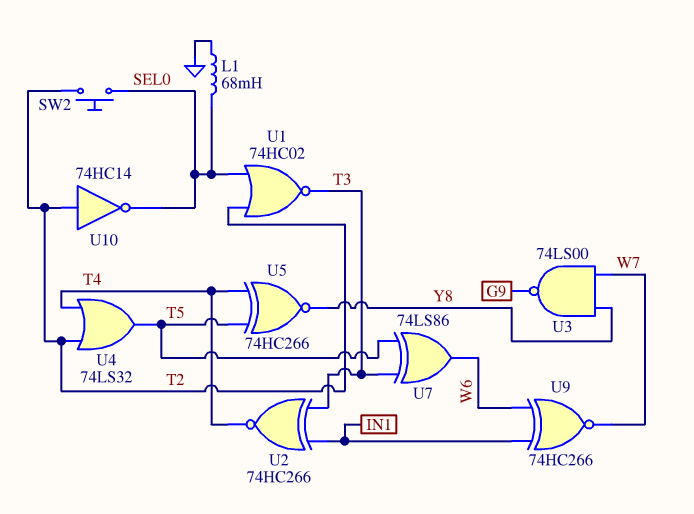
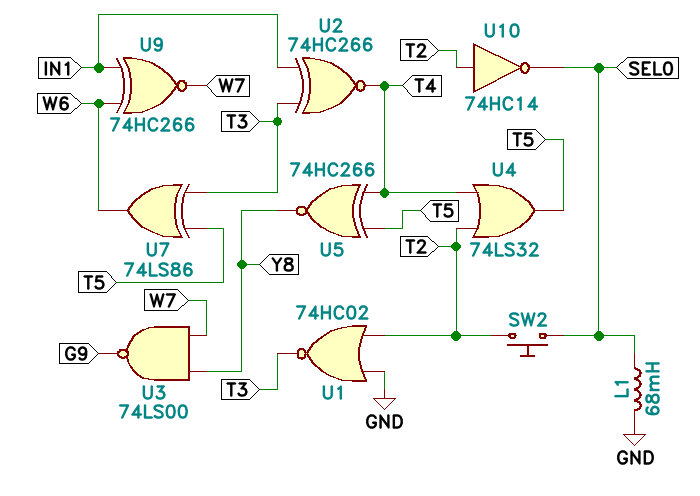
U1: NOR 74HC02 (in SEL0, in T2, out T3) -> NOR 74HC02 (in GND, in T2, out T3)

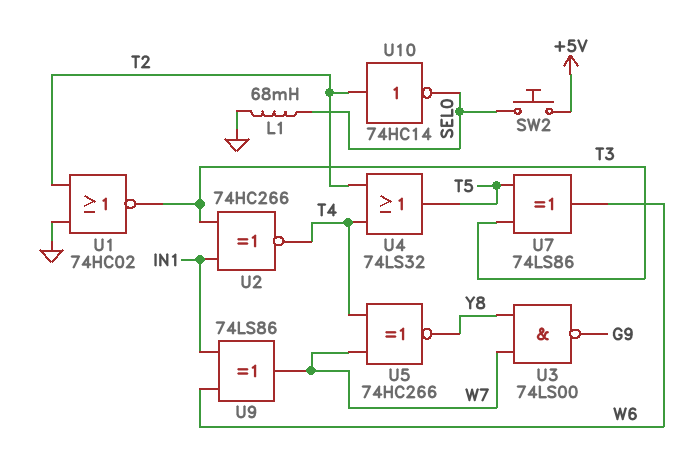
SW2: button (SEL0, T2) -> button (+5V, SEL0)
U5: XNOR 74HC266 (in T4, in T5, out Y8) -> XNOR 74HC266 (in T4, in W7, out Y8)
U9: XNOR 74HC266 (in IN1, in W6, out W7) -> XOR 74LS86 (in IN1, in W6, out W7)

